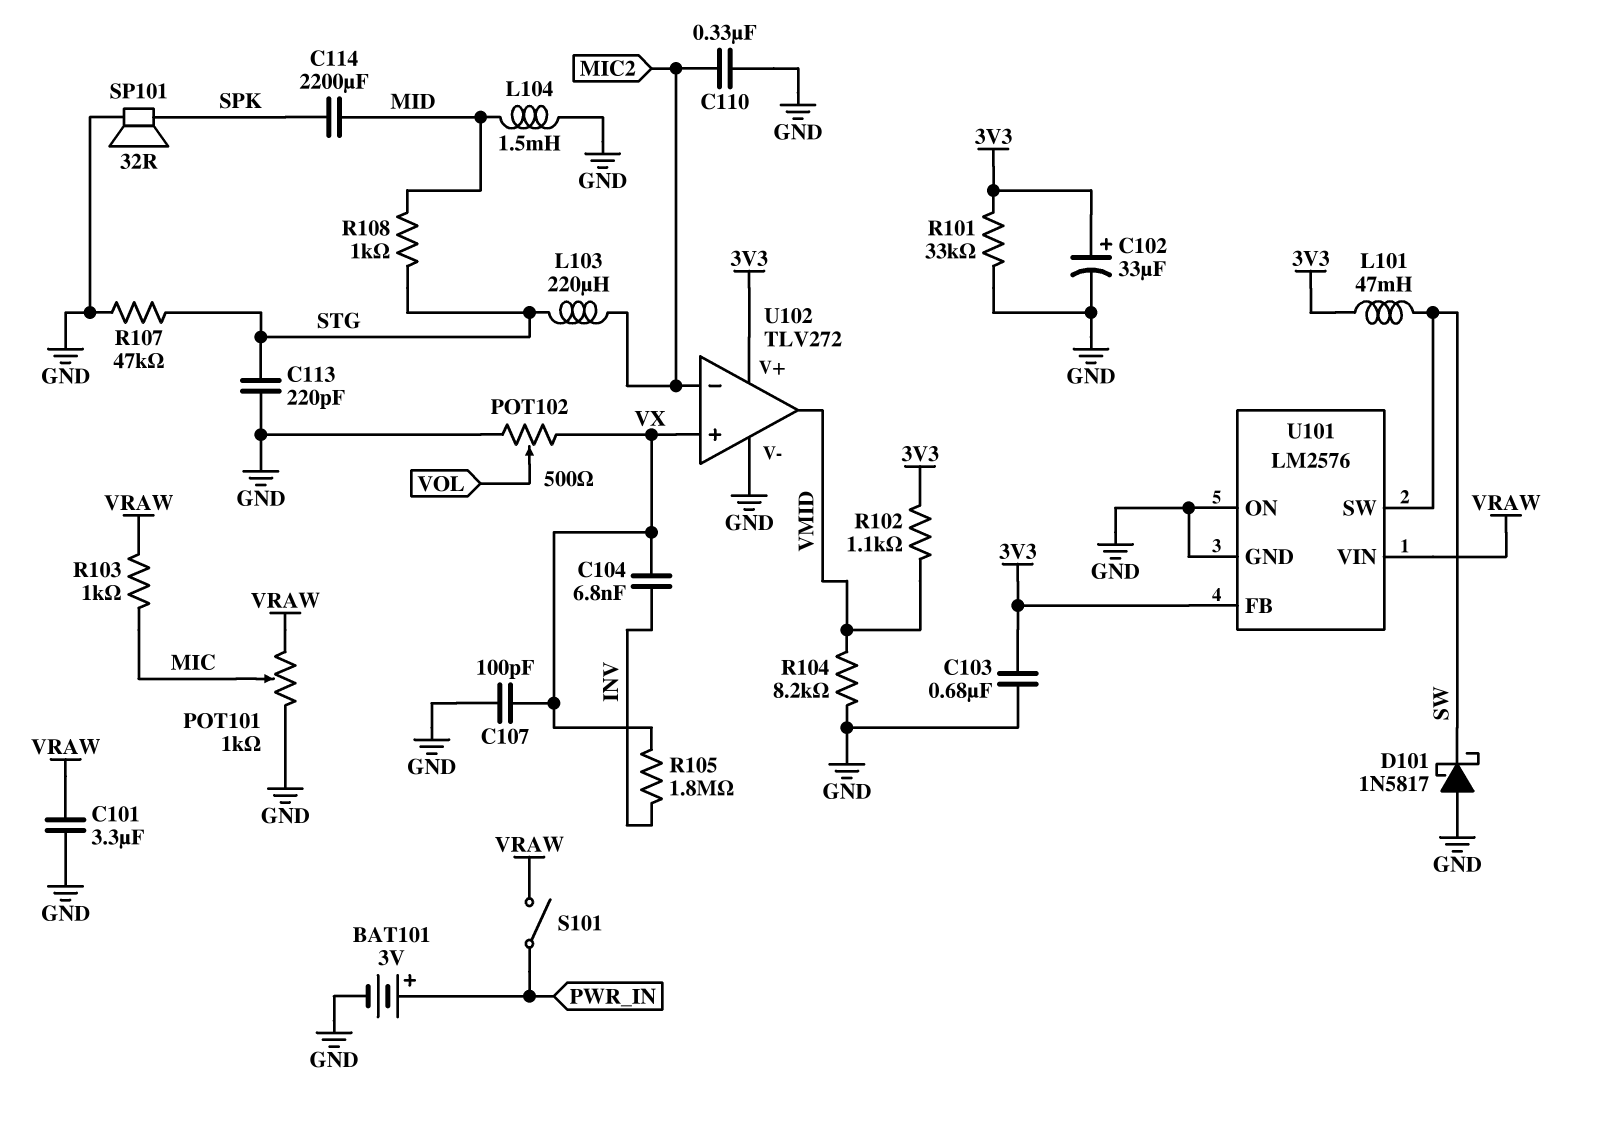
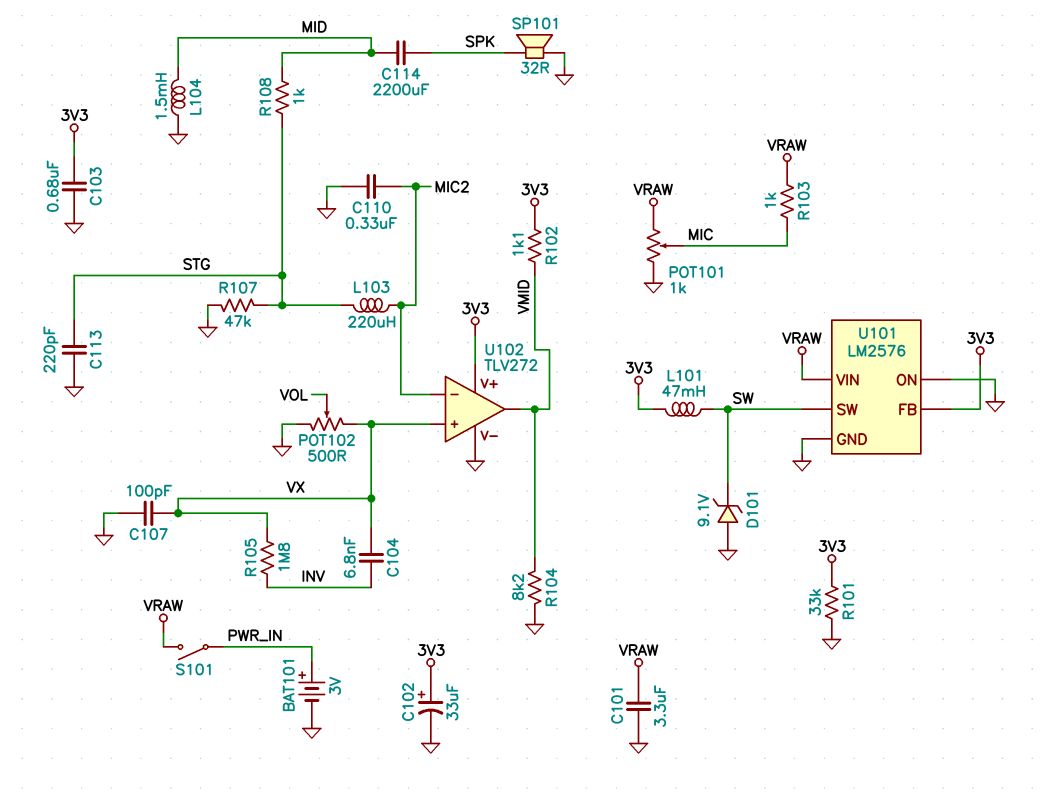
D101: schottky 1N5817 (A GND, K SW) -> zener 9.1V (A GND, K SW)

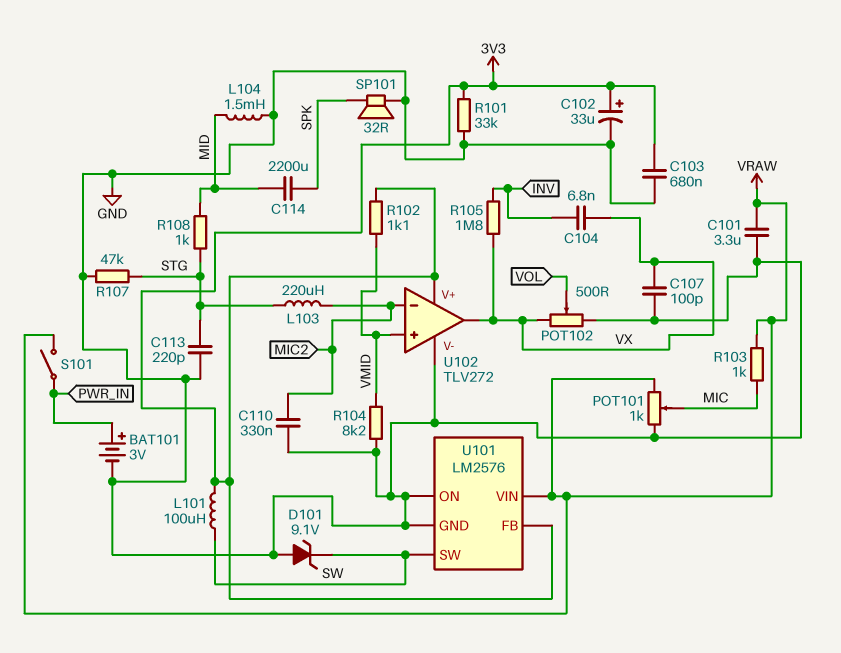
L101: 47mH (3V3, SW) -> 100uH (3V3, SW)
U102 pin in+: VX -> VMID
U102 pin out: VMID -> VX

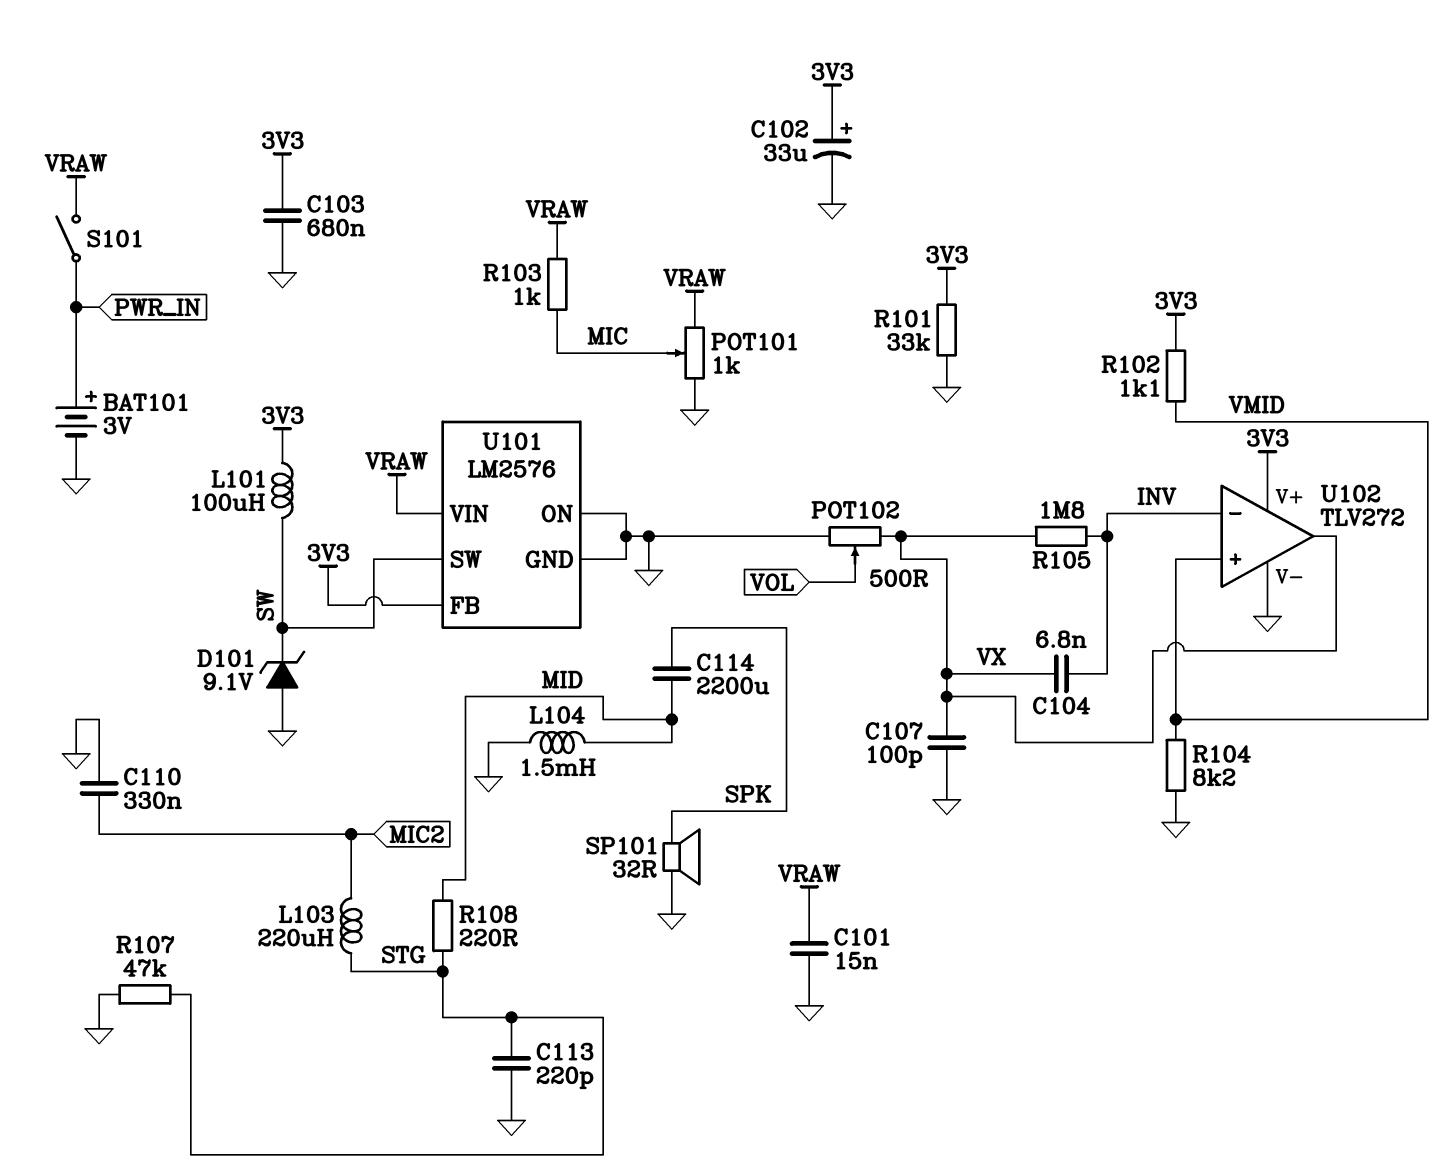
C101: 3.3uF (GND, VRAW) -> 15nF (GND, VRAW)
R108: 1k (MID, STG) -> 220 (MID, STG)
U102 pin in-: MIC2 -> INV

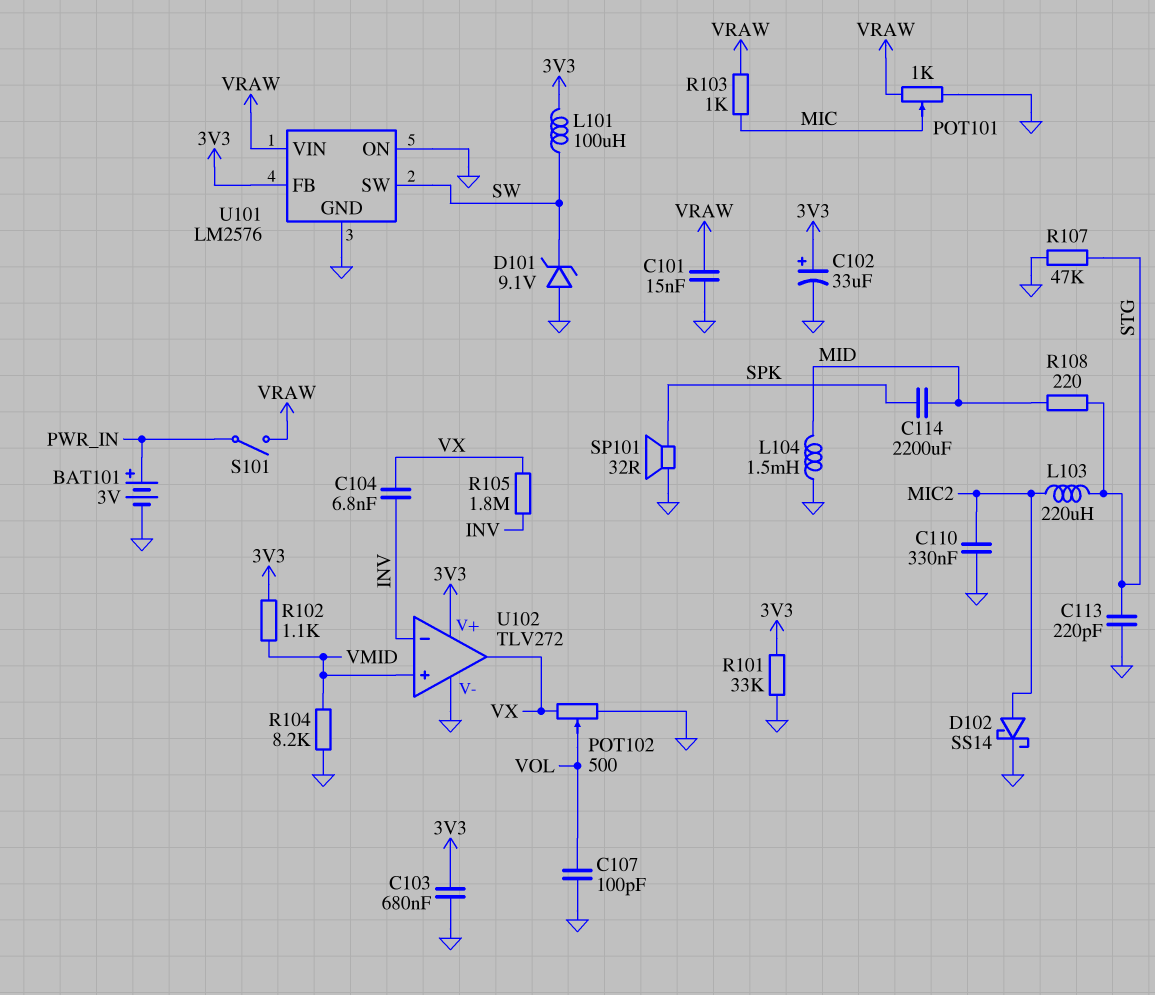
C107: 100pF (GND, VX) -> 100pF (GND, VOL)
D102: none -> schottky SS14 (A MIC2, K GND)

